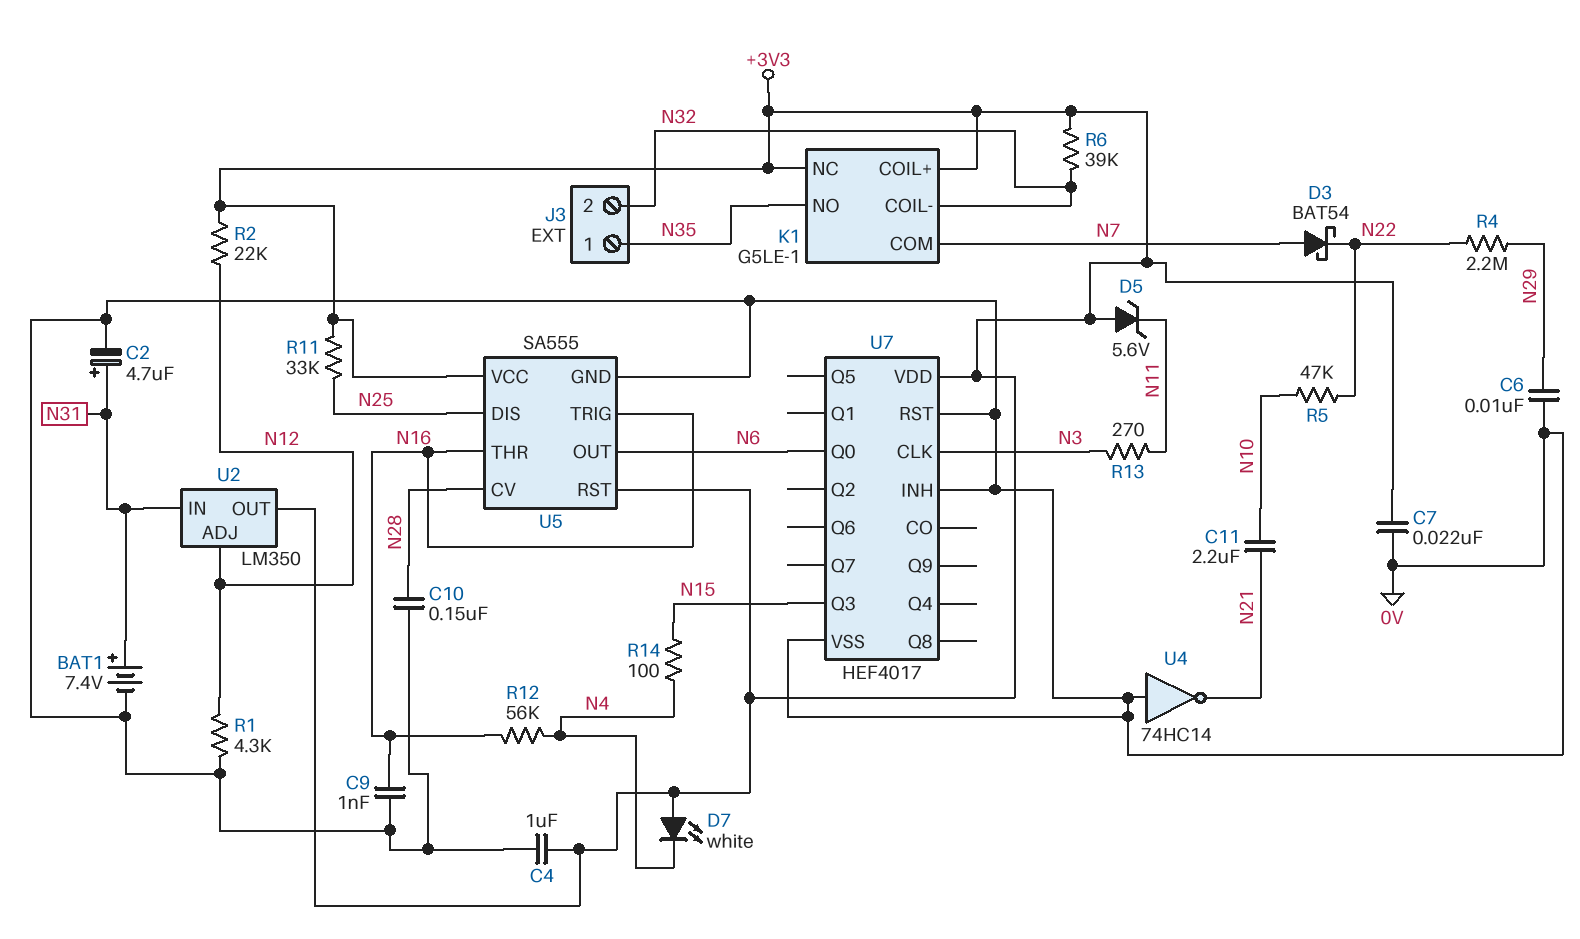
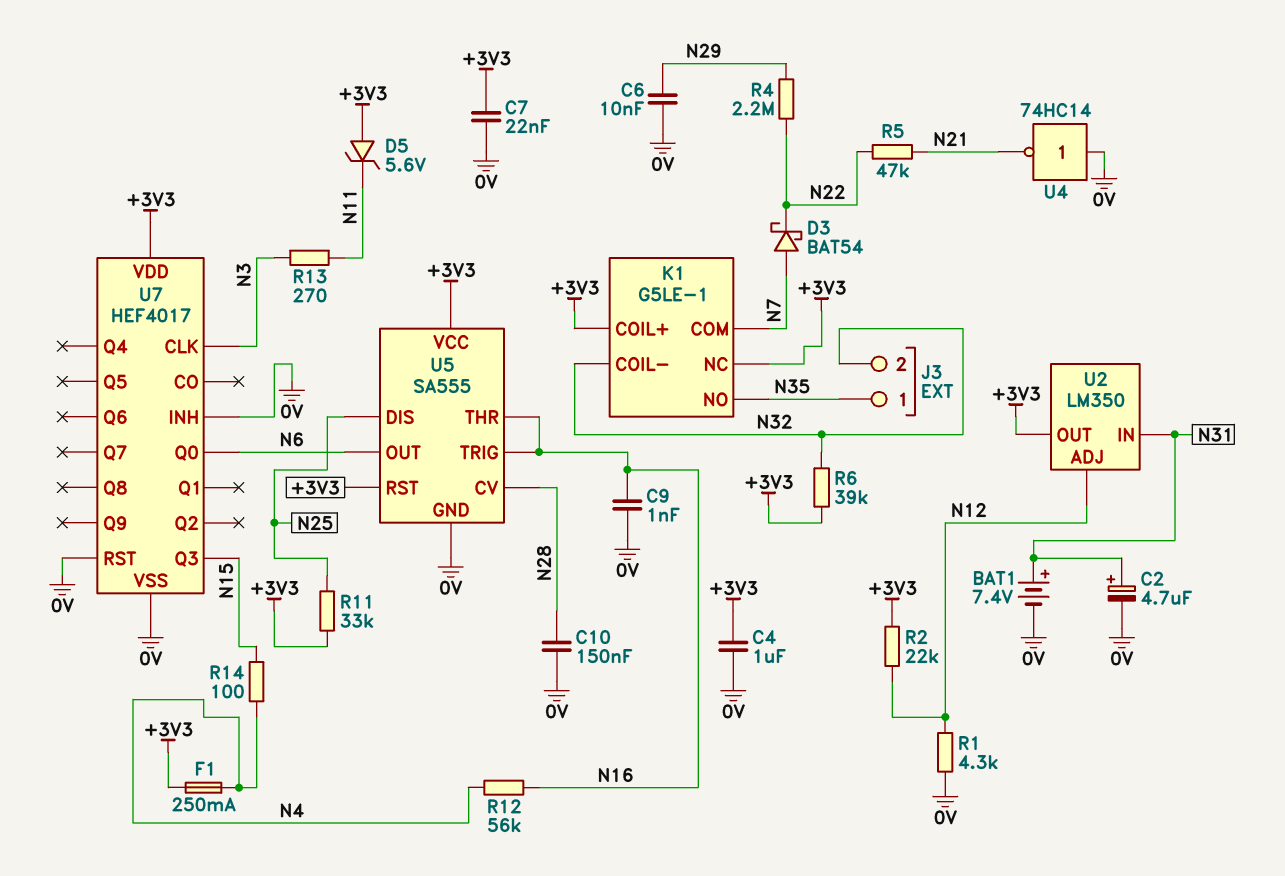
C11: 2.2uF (N10, N21) -> none
D7: LED white (A +3V3, K N4) -> none
F1: none -> 250mA (+3V3, N4)
R5: 47k (N10, N22) -> 47k (N21, N22)

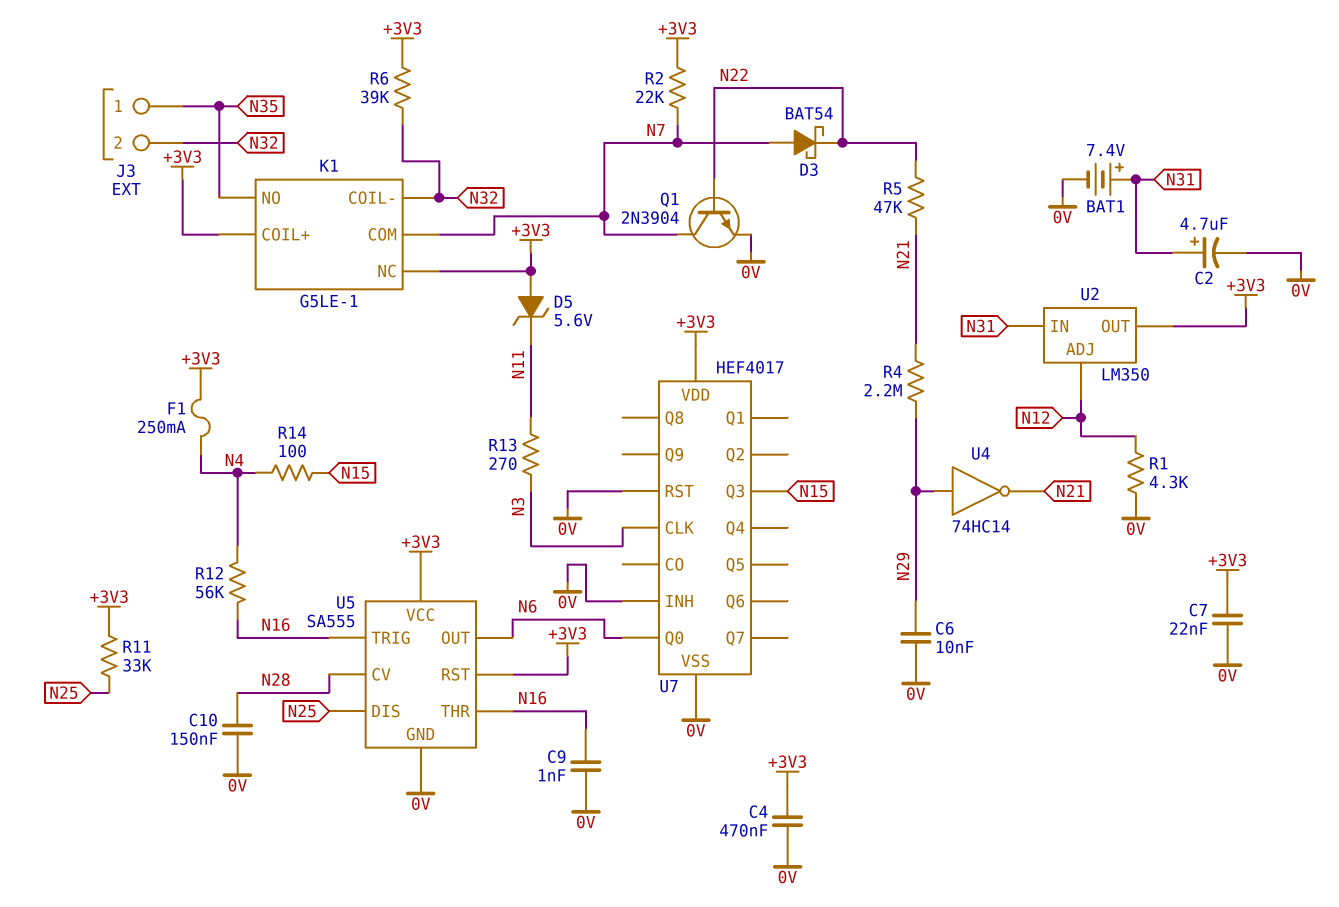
C4: 1uF (+3V3, 0V) -> 470nF (+3V3, 0V)
Q1: none -> NPN 2N3904 (B N22, C N7, E 0V)
R2: 22k (+3V3, N12) -> 22k (+3V3, N7)
R4: 2.2M (N22, N29) -> 2.2M (N21, N29)
U4: NOT 74HC14 (in 0V, out N21) -> NOT 74HC14 (in N29, out N21)

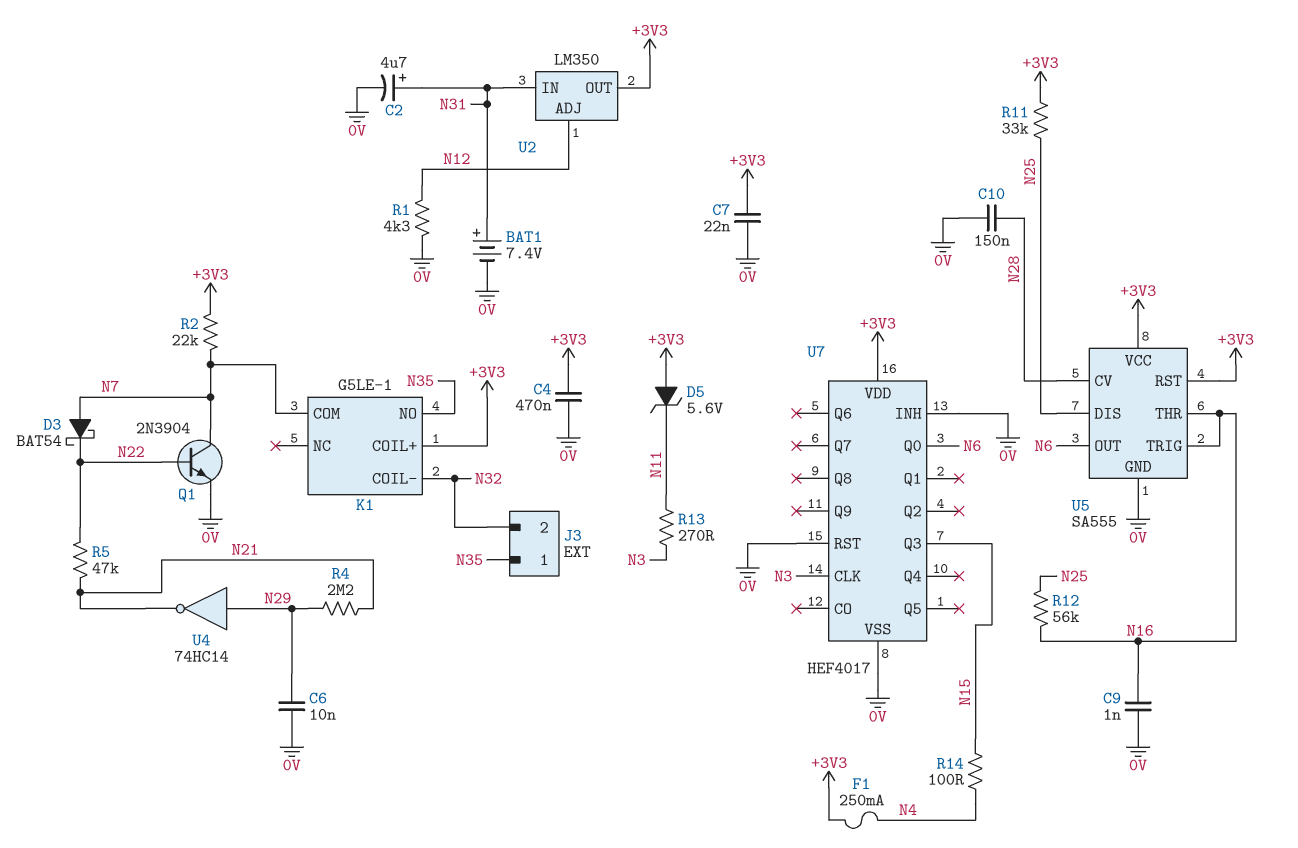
K1 pin NC: +3V3 -> none
R6: 39k (+3V3, N32) -> none
R12: 56k (N4, N16) -> 56k (N16, N25)

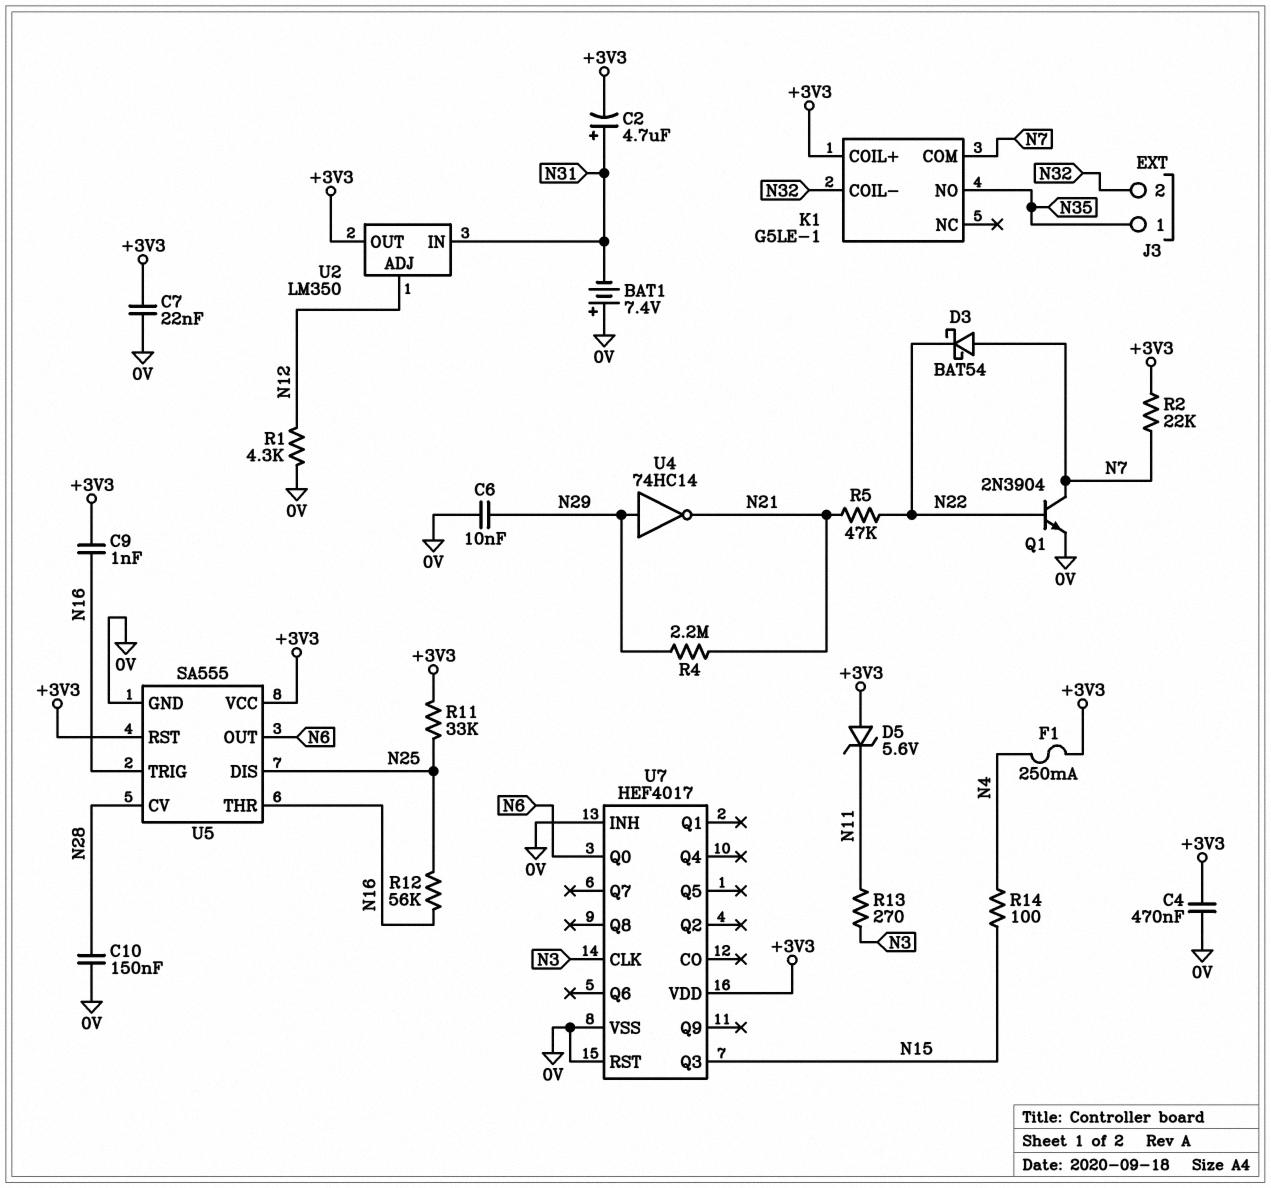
BAT1: 7.4V (plus N31, minus 0V) -> 7.4V (plus 0V, minus N31)
C2: 4.7uF (plus N31, minus 0V) -> 4.7uF (plus N31, minus +3V3)
C9: 1nF (0V, N16) -> 1nF (+3V3, N16)

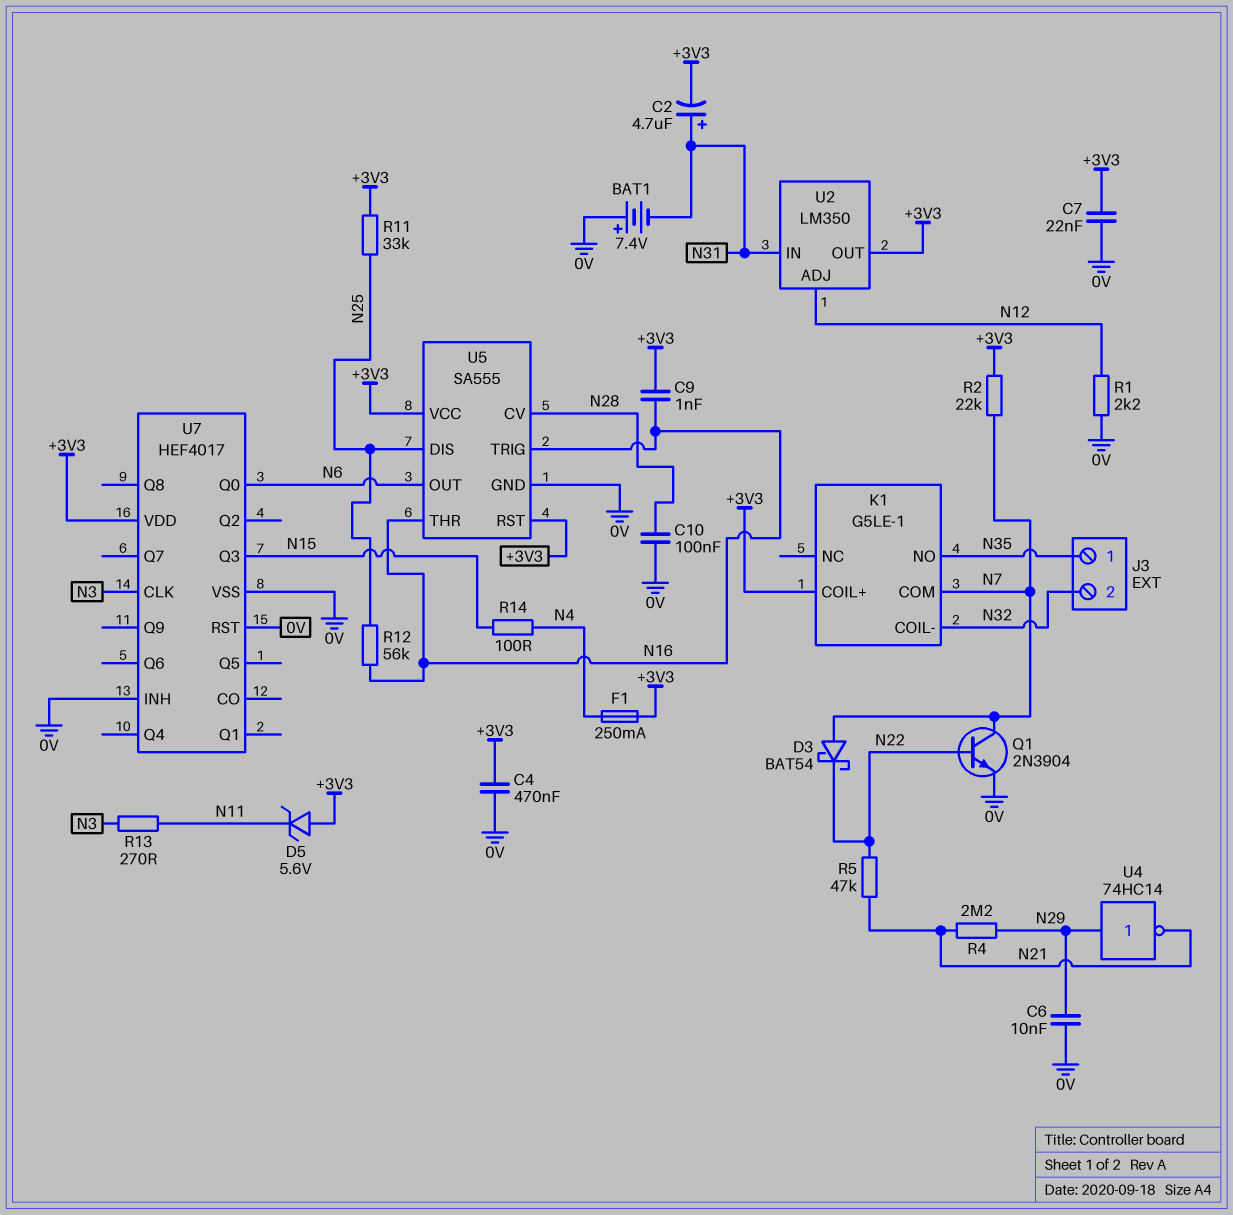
C10: 150nF (0V, N28) -> 100nF (0V, N28)
R1: 4.3k (0V, N12) -> 2.2k (0V, N12)

